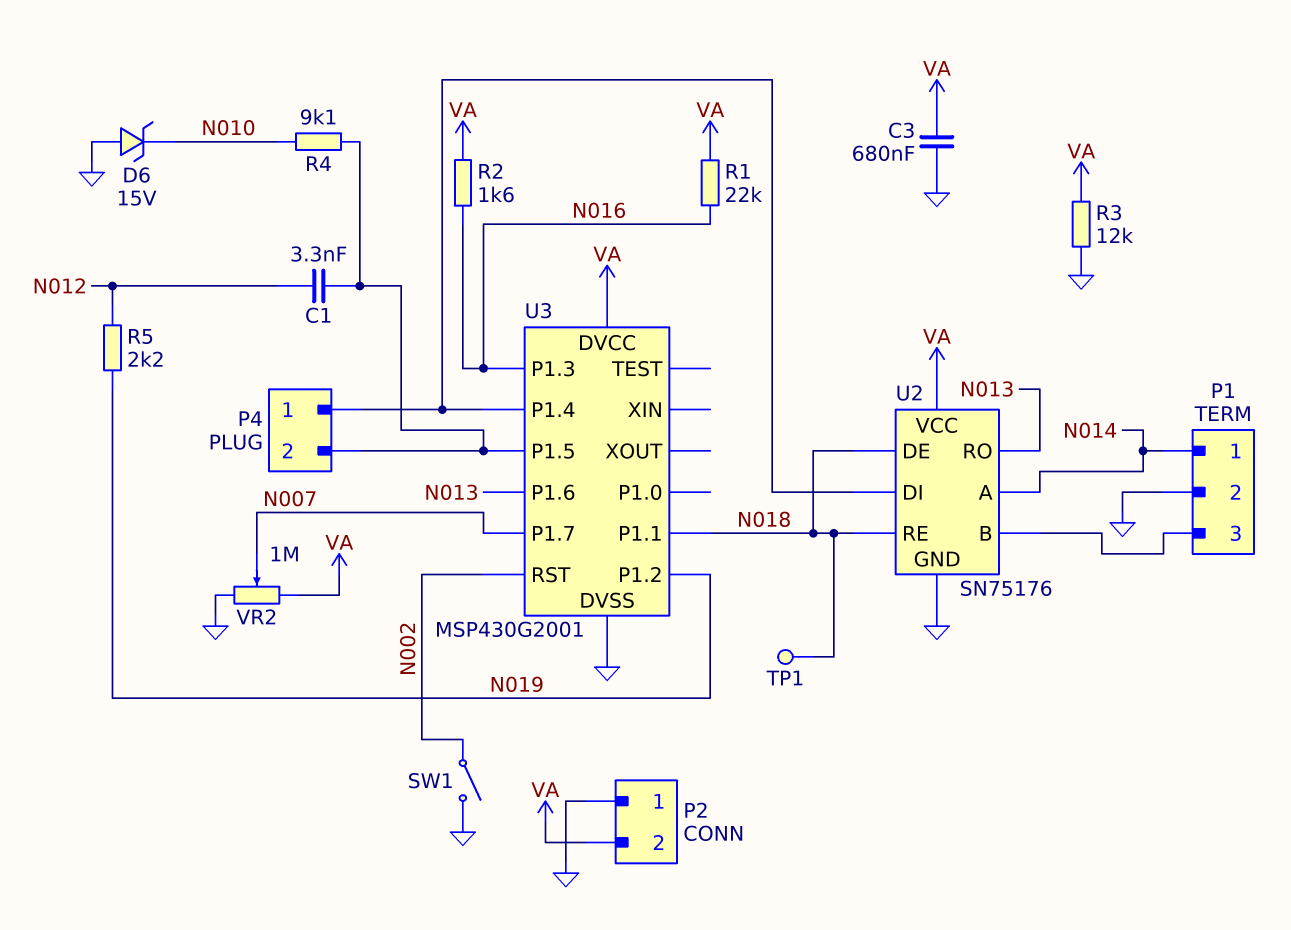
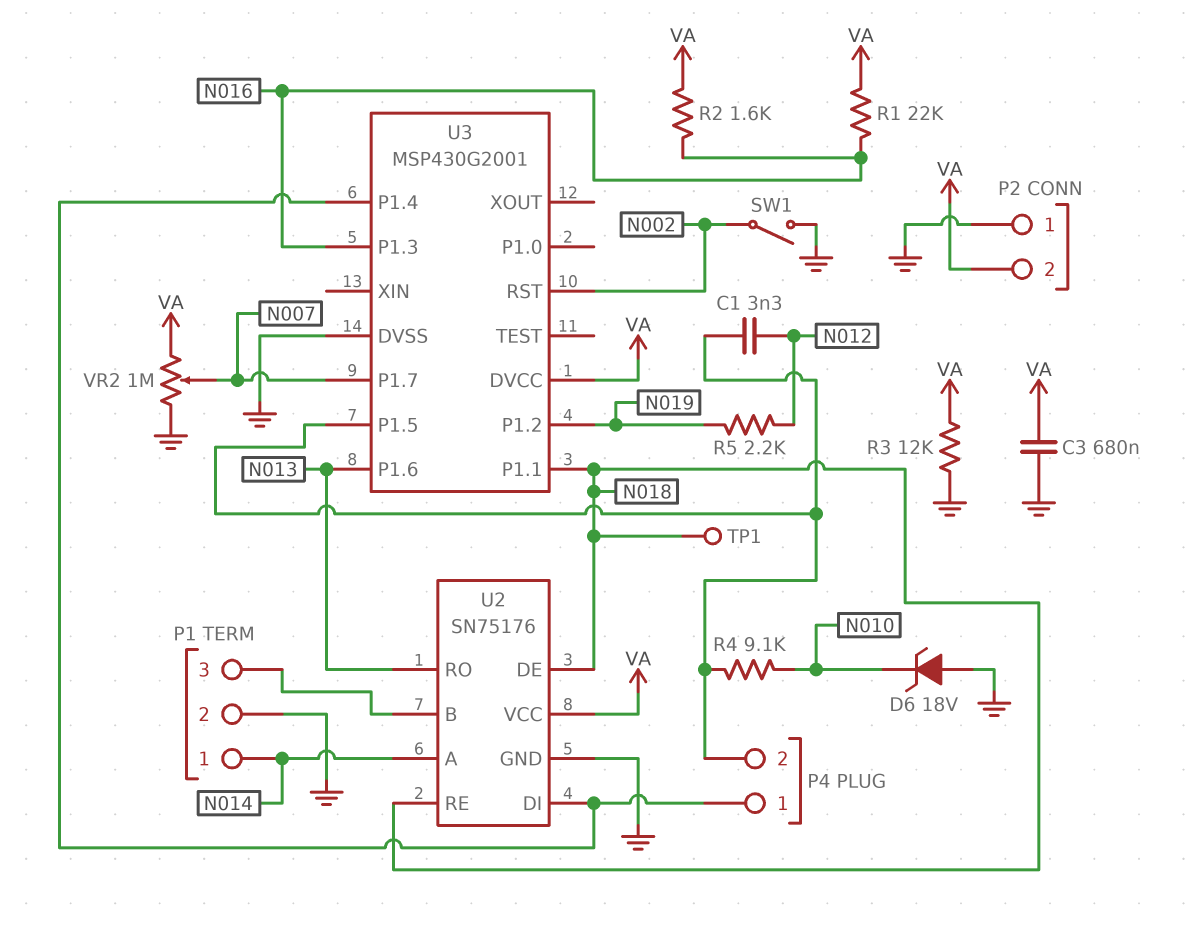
D6: zener 15V (A GND, K N010) -> zener 18V (A GND, K N010)

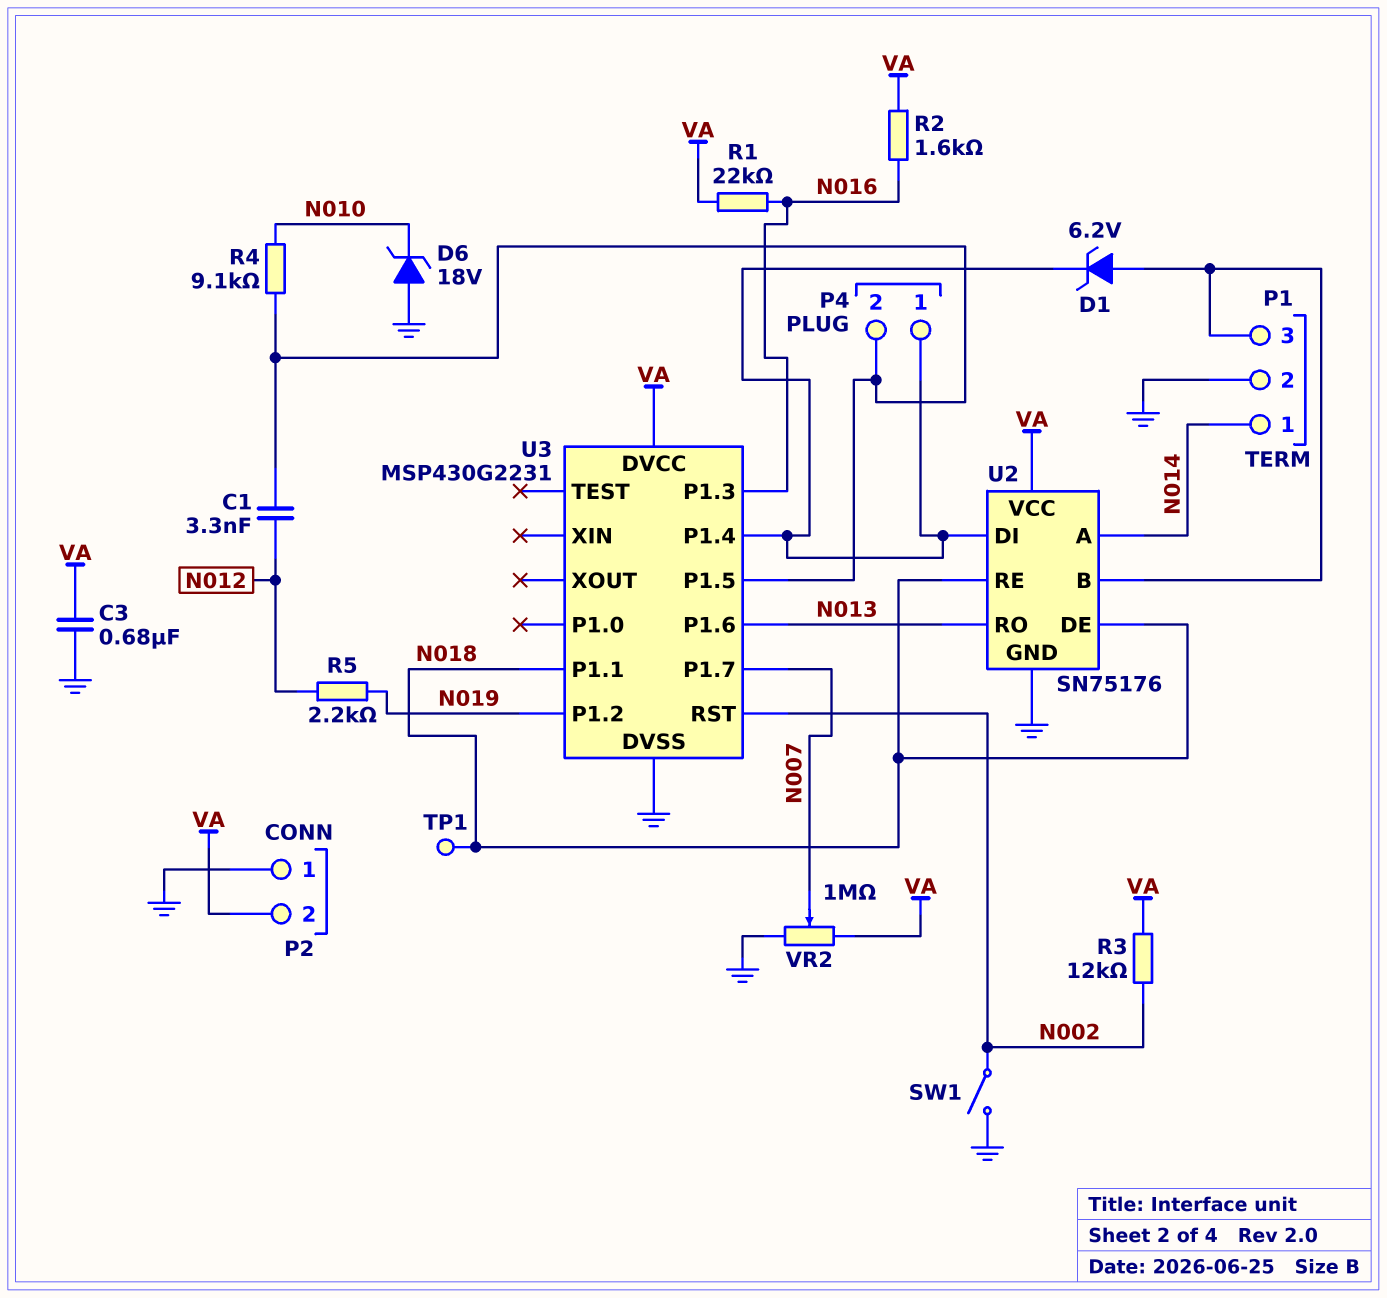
D1: none -> zener 6.2V (A P1/3, K P4/1)
R3: 12k (GND, VA) -> 12k (N002, VA)
U3: MSP430G2001 -> MSP430G2231

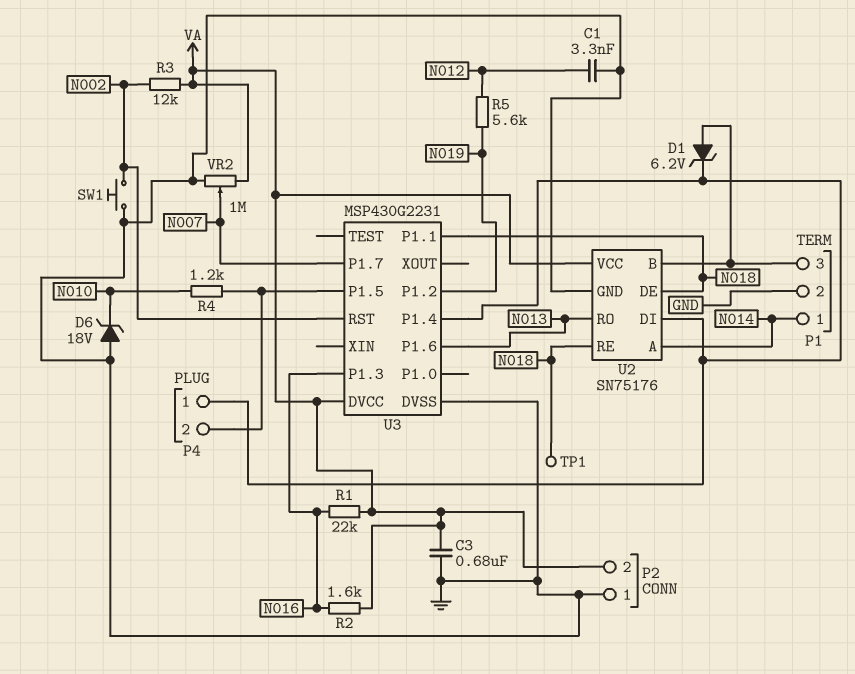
C1: 3.3nF (N012, P4/2) -> 3.3nF (GND, N012)
R4: 9.1k (N010, P4/2) -> 1.2k (N010, P4/2)
R5: 2.2k (N012, N019) -> 5.6k (N012, N019)
SW1: switch (GND, N002) -> button (GND, N002)

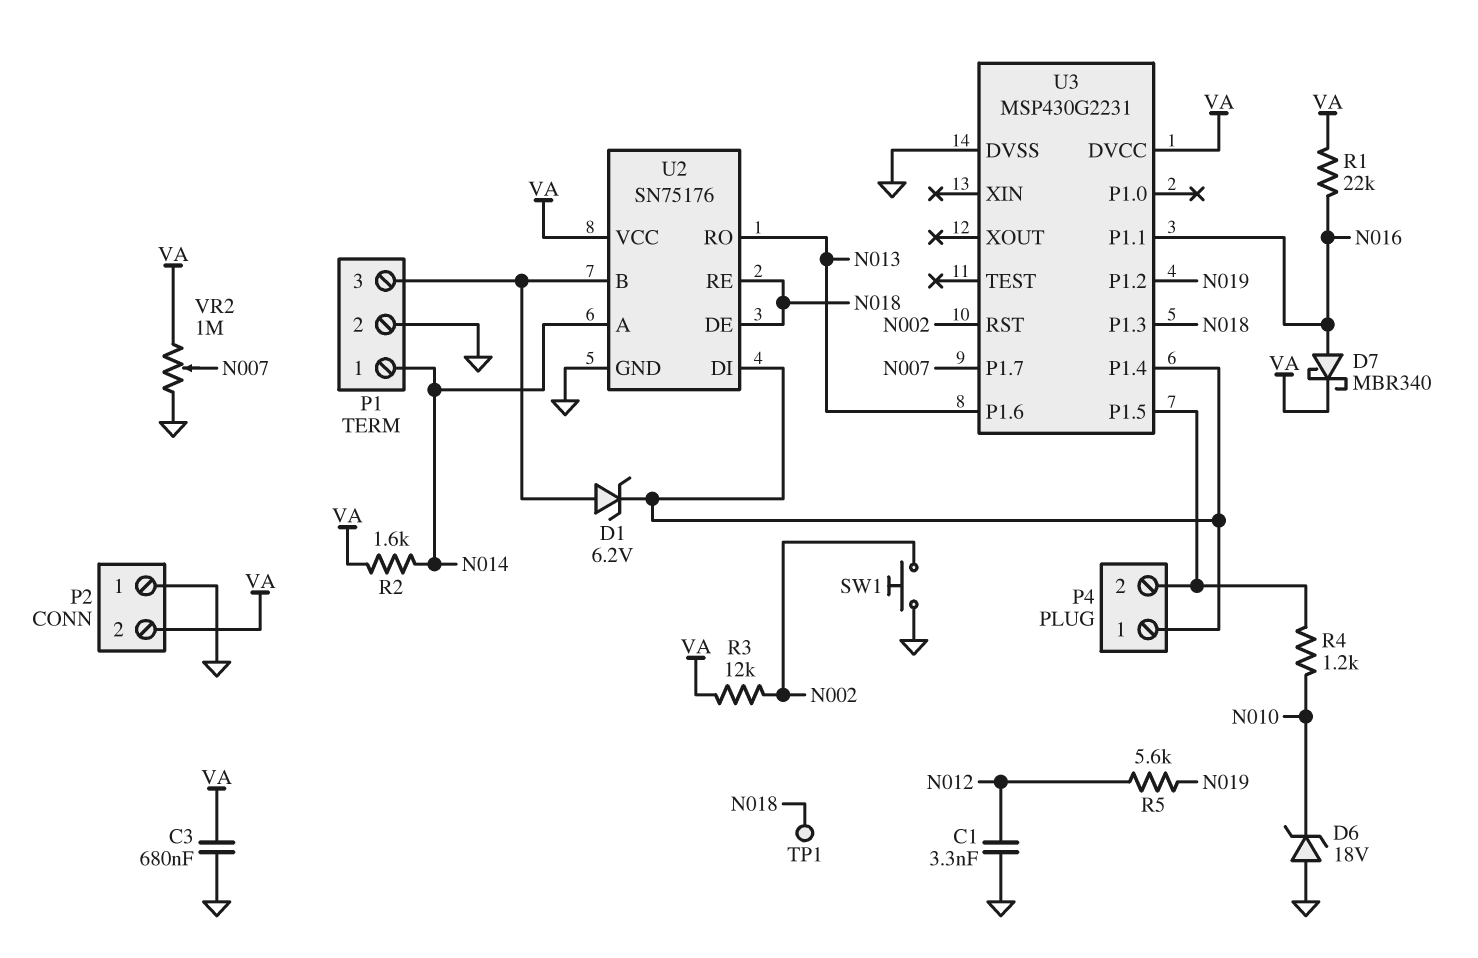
D7: none -> schottky MBR340 (A N016, K VA)
R2: 1.6k (N016, VA) -> 1.6k (N014, VA)
U3 pin P1.1: N018 -> N016
U3 pin P1.3: N016 -> N018

